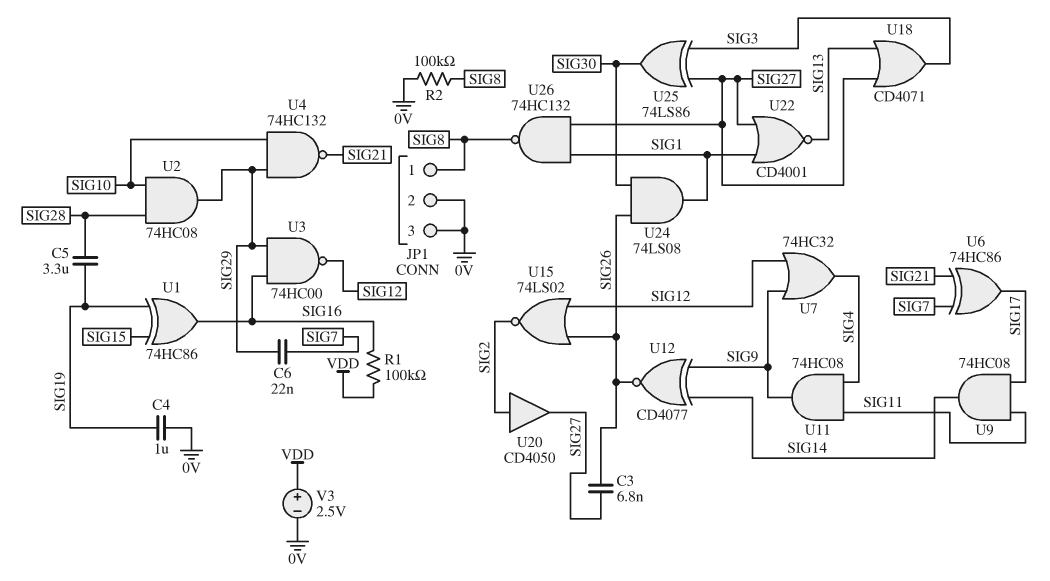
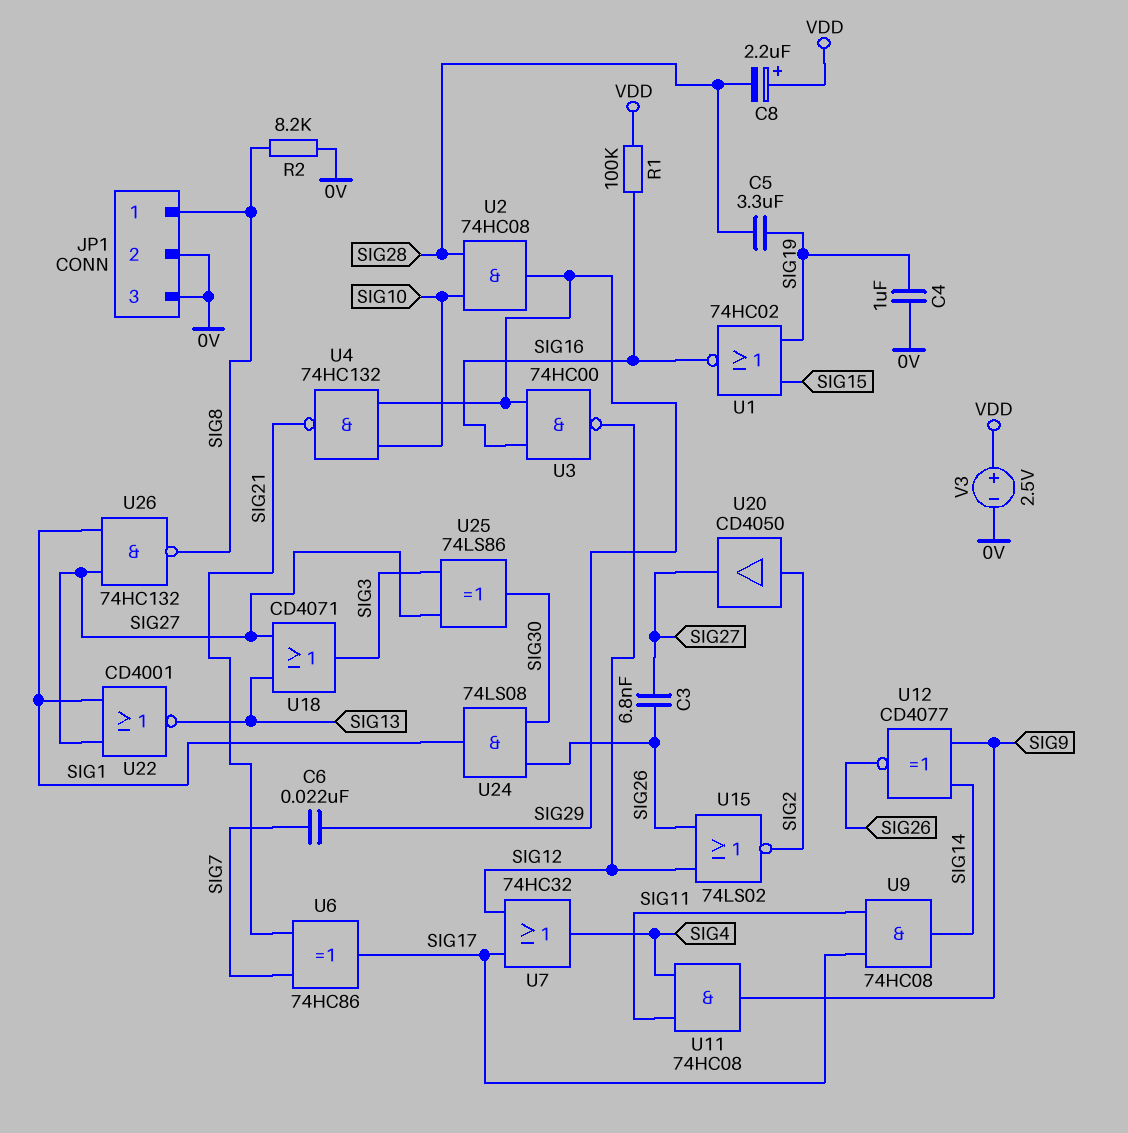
C8: none -> 2.2uF (plus VDD, minus SIG28)
R2: 100k (0V, SIG8) -> 8.2k (0V, SIG8)
U1: XOR 74HC86 (in SIG15, in SIG19, out SIG16) -> NOR 74HC02 (in SIG15, in SIG19, out SIG16)
U7: OR 74HC32 (in SIG9, in SIG12, out SIG4) -> OR 74HC32 (in SIG12, in SIG17, out SIG4)

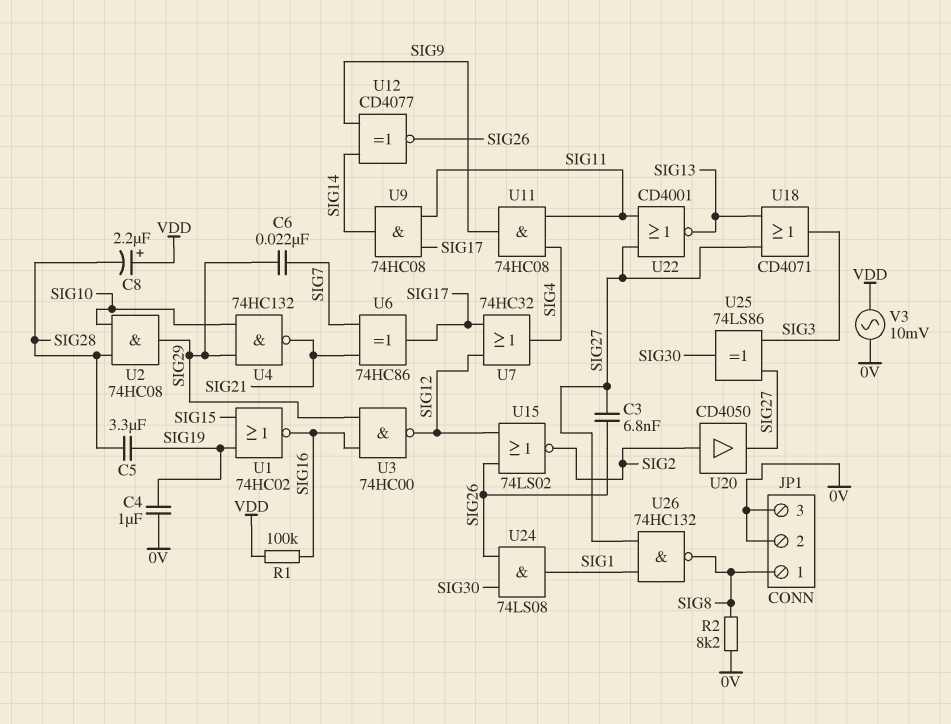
U22: NOR CD4001 (in SIG1, in SIG27, out SIG13) -> NOR CD4001 (in SIG11, in SIG27, out SIG13)
V3: 2.5V (plus VDD, minus 0V) -> AC 10mV (0V, VDD)

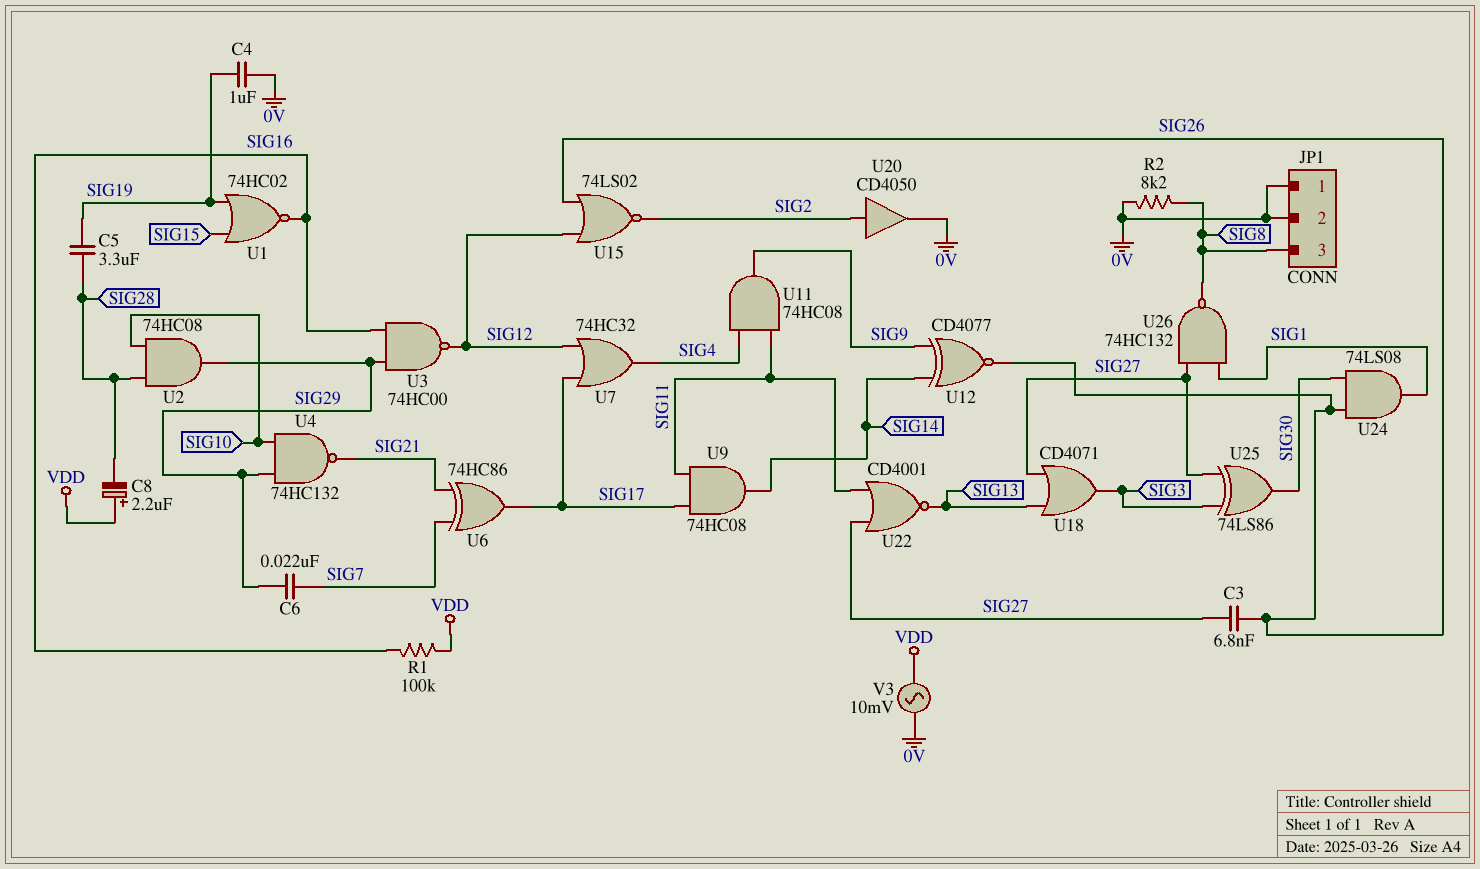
JP1 pin 1: SIG8 -> 0V
JP1 pin 3: 0V -> SIG8
U20: buffer CD4050 (in SIG2, out SIG27) -> buffer CD4050 (in SIG2, out 0V)

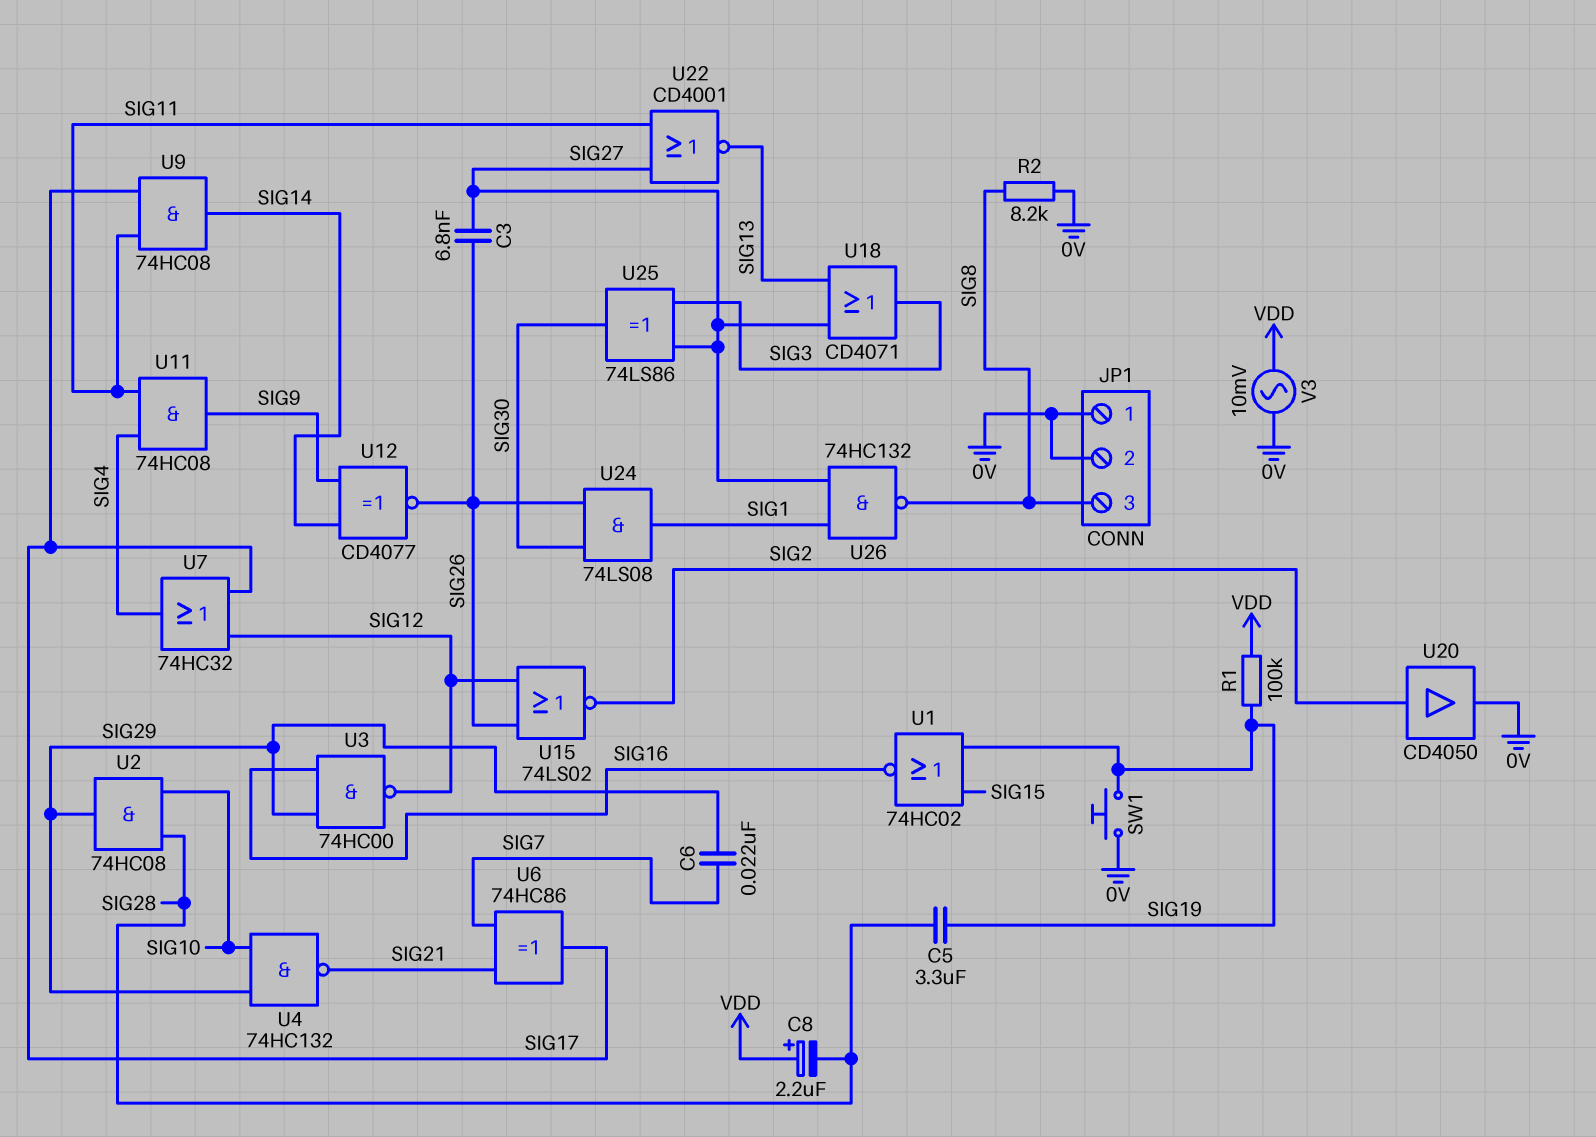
C4: 1uF (0V, SIG19) -> none
R1: 100k (SIG16, VDD) -> 100k (SIG19, VDD)
SW1: none -> button (0V, SIG19)

